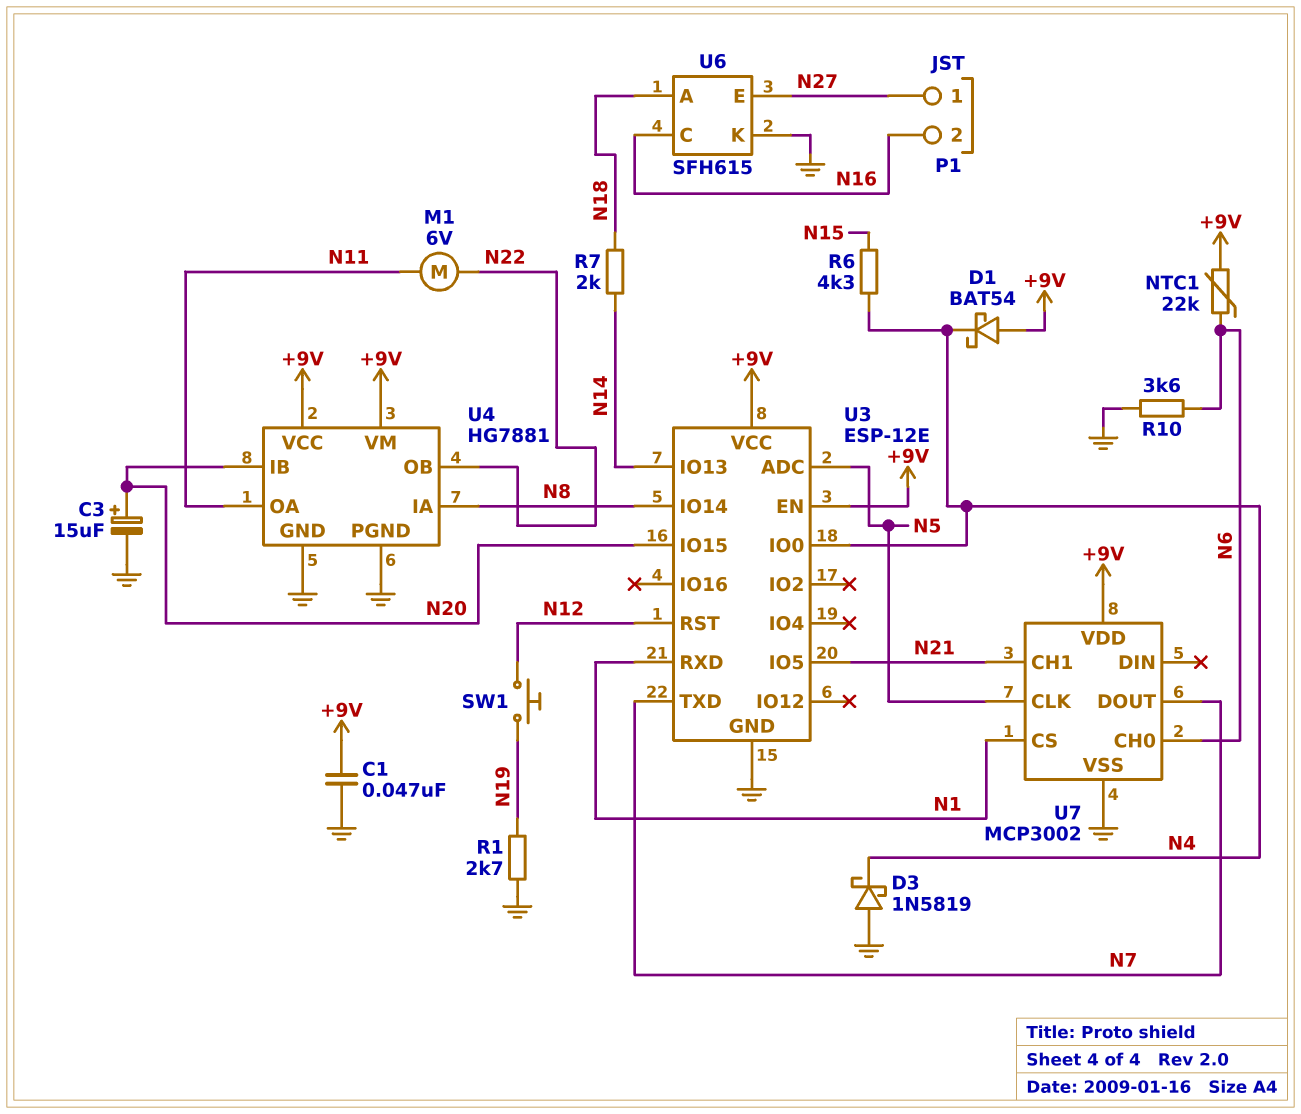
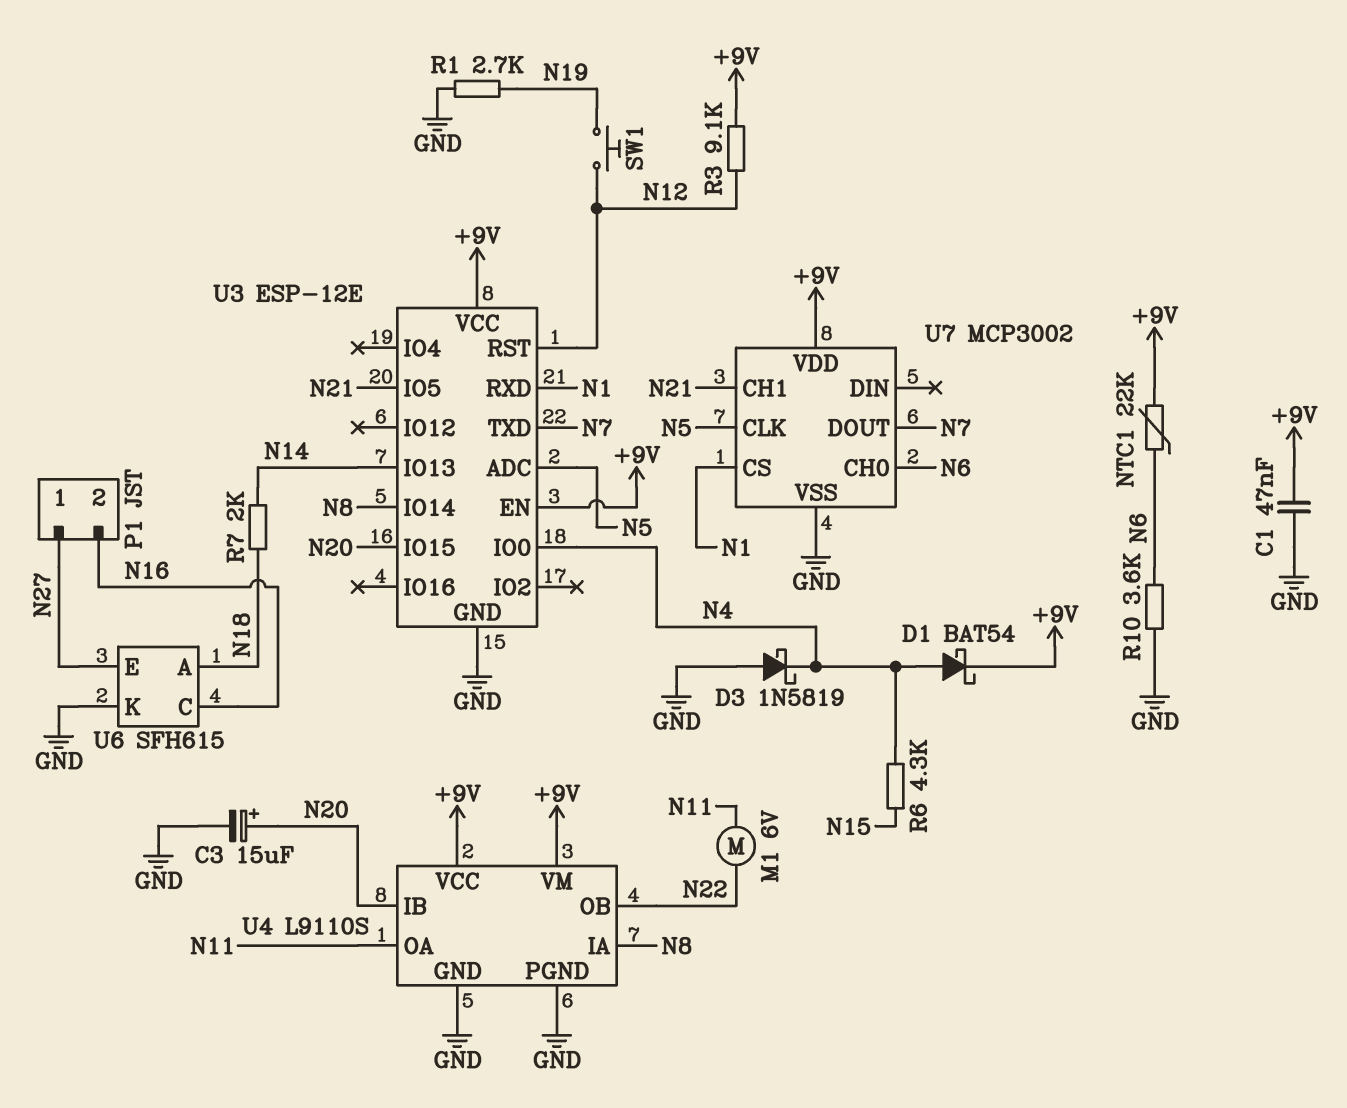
D1: schottky BAT54 (A +9V, K N4) -> schottky BAT54 (A N4, K +9V)
R3: none -> 9.1k (+9V, N12)
U4: HG7881 -> L9110S

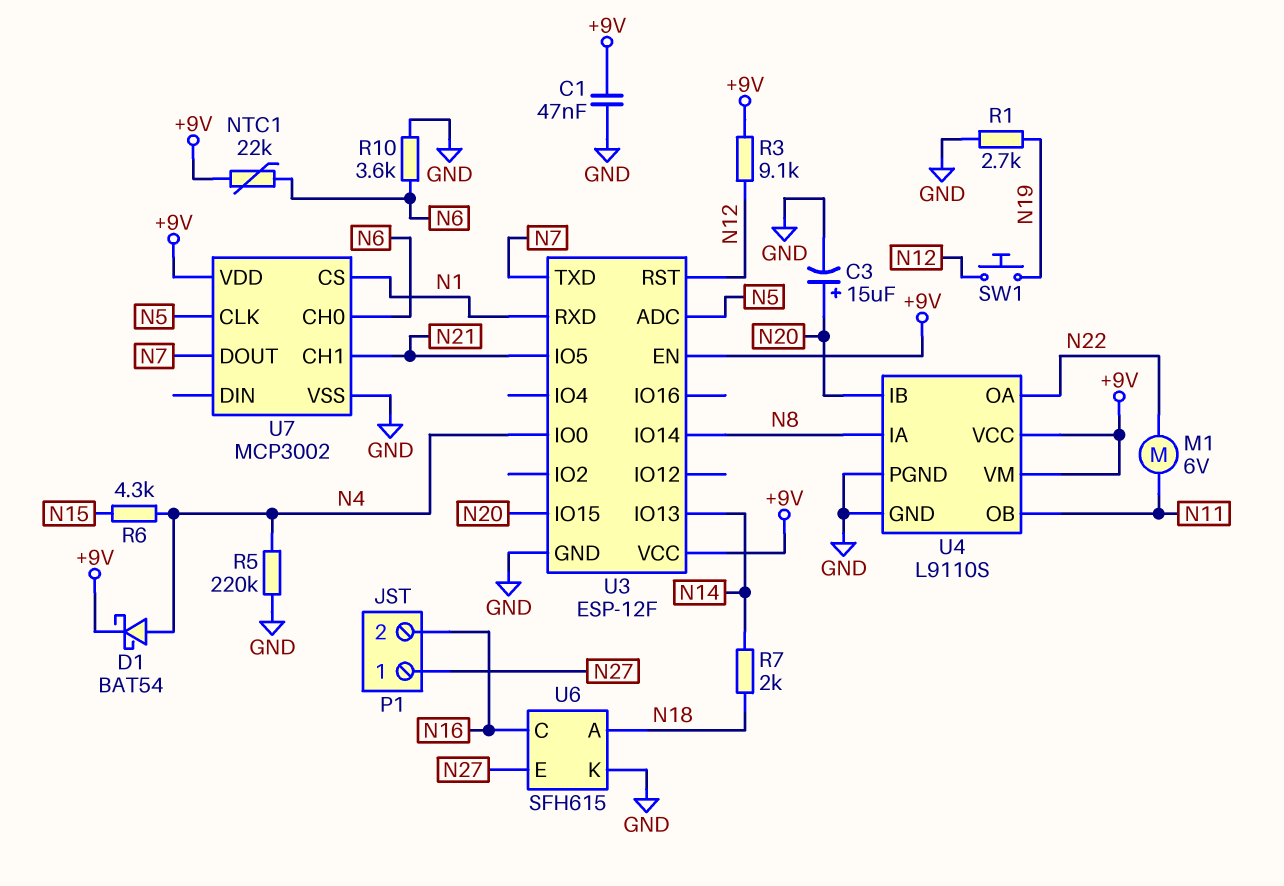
D3: schottky 1N5819 (A GND, K N4) -> none
R5: none -> 220k (GND, N4)
U3: ESP-12E -> ESP-12F
U4 pin OA: N11 -> N22
U4 pin OB: N22 -> N11

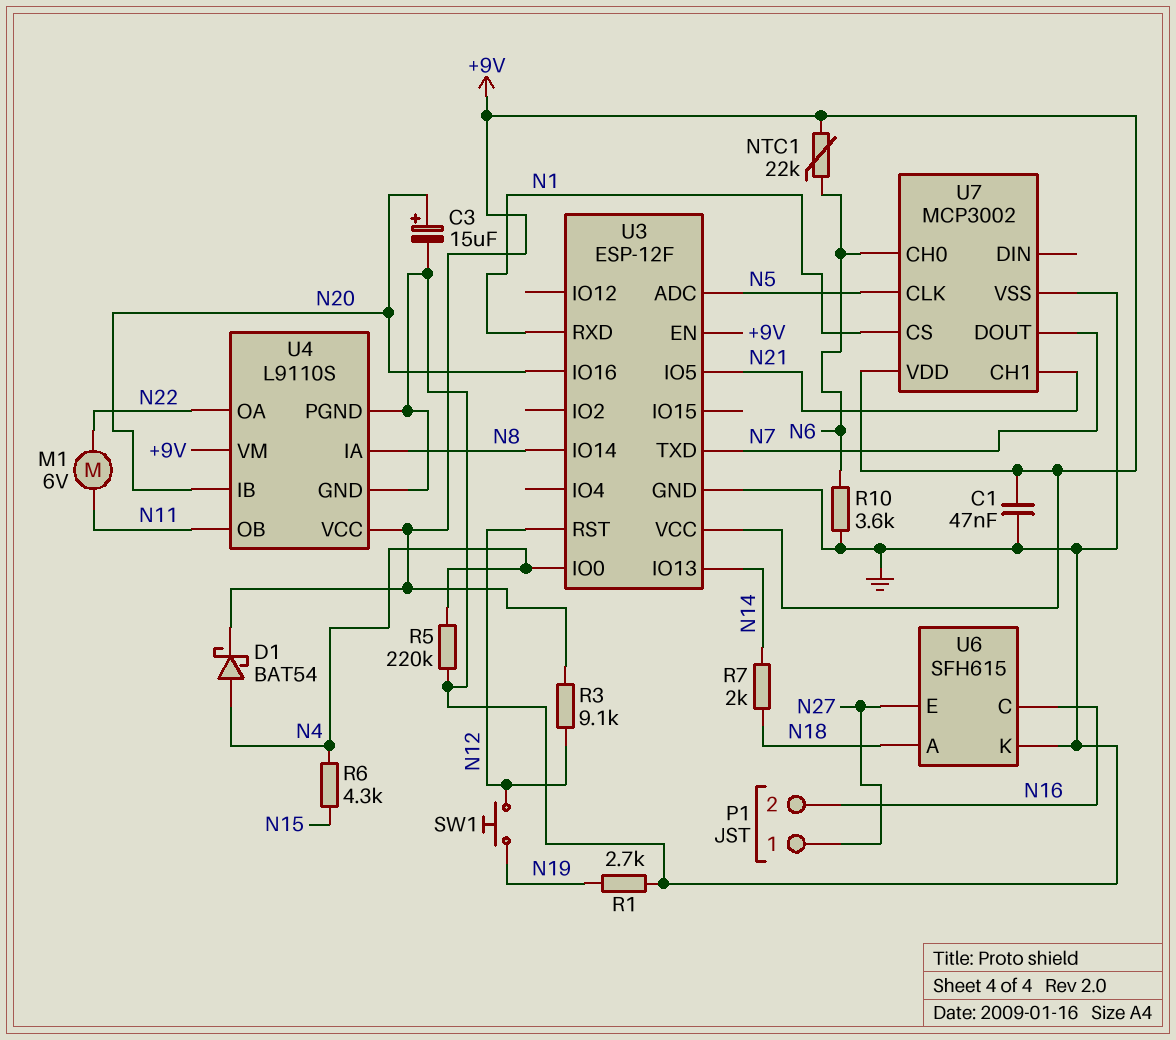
U3 pin IO15: N20 -> none
U3 pin IO16: none -> N20

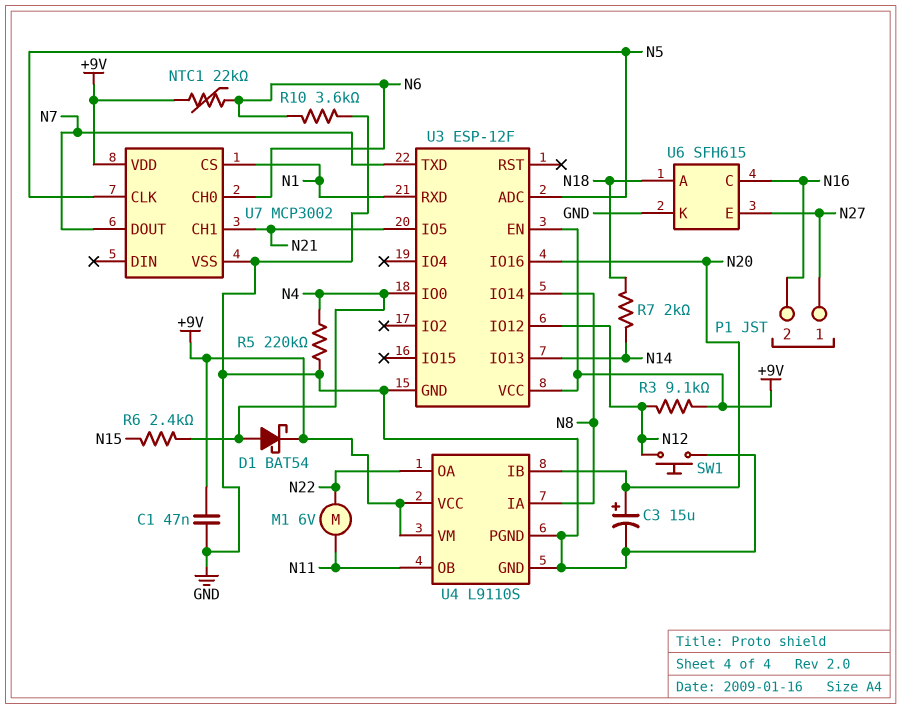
R1: 2.7k (GND, N19) -> none
R6: 4.3k (N4, N15) -> 2.4k (N4, N15)
SW1: button (N12, N19) -> button (GND, N12)
U3 pin IO12: none -> N12
U3 pin RST: N12 -> none

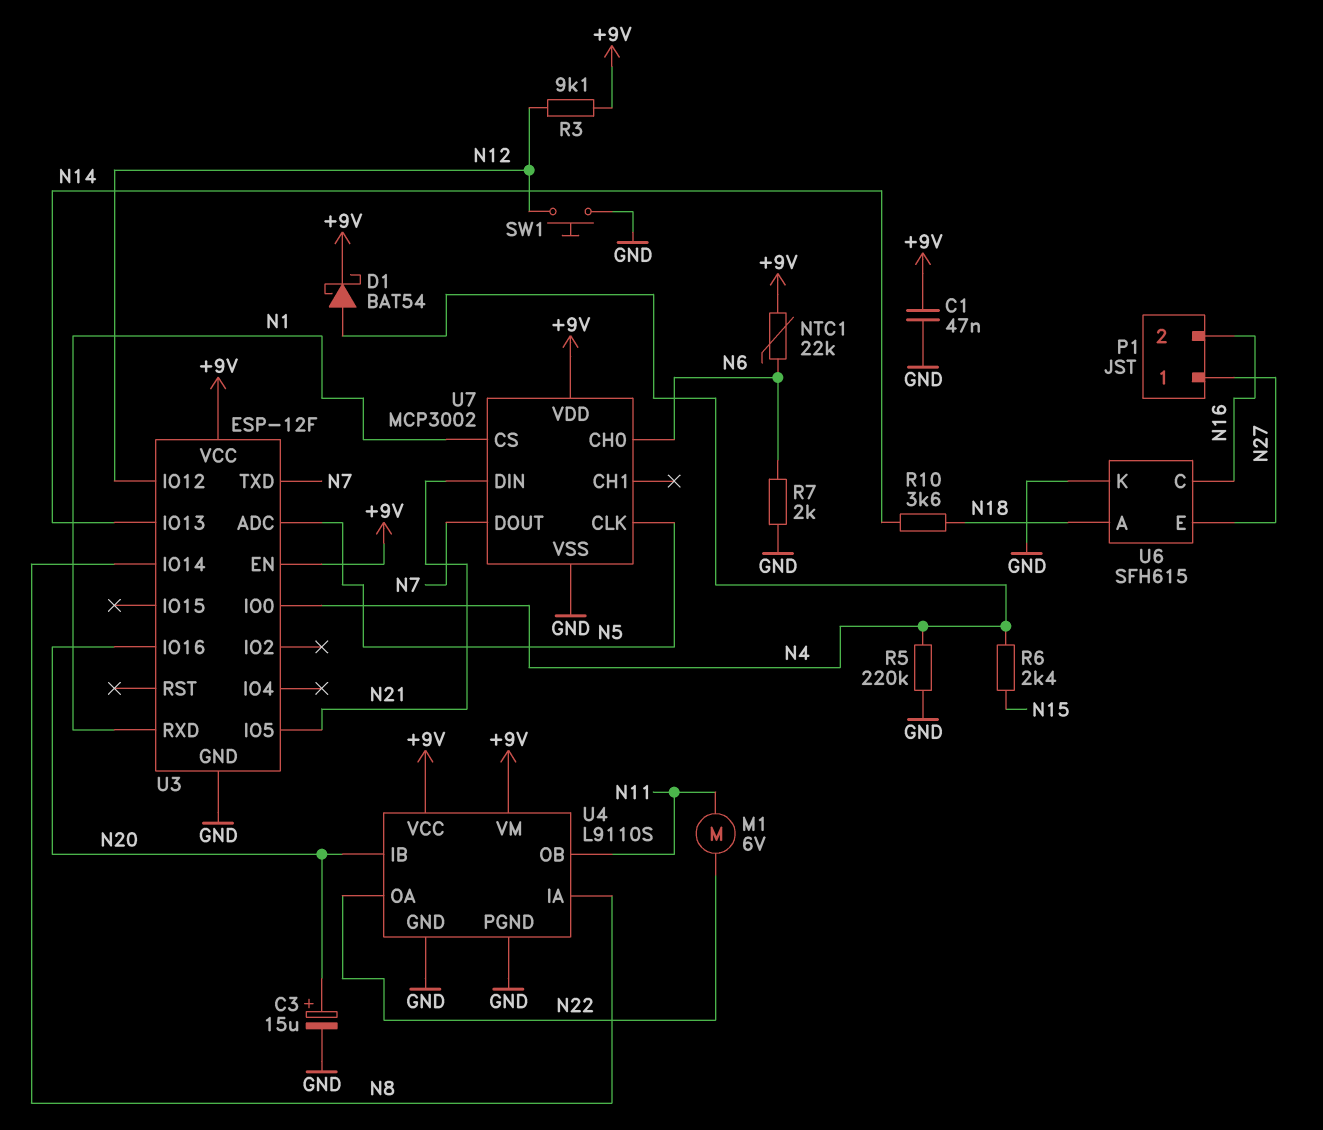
R7: 2k (N14, N18) -> 2k (GND, N6)
R10: 3.6k (GND, N6) -> 3.6k (N14, N18)
U7 pin CH1: N21 -> none
U7 pin DIN: none -> N21

